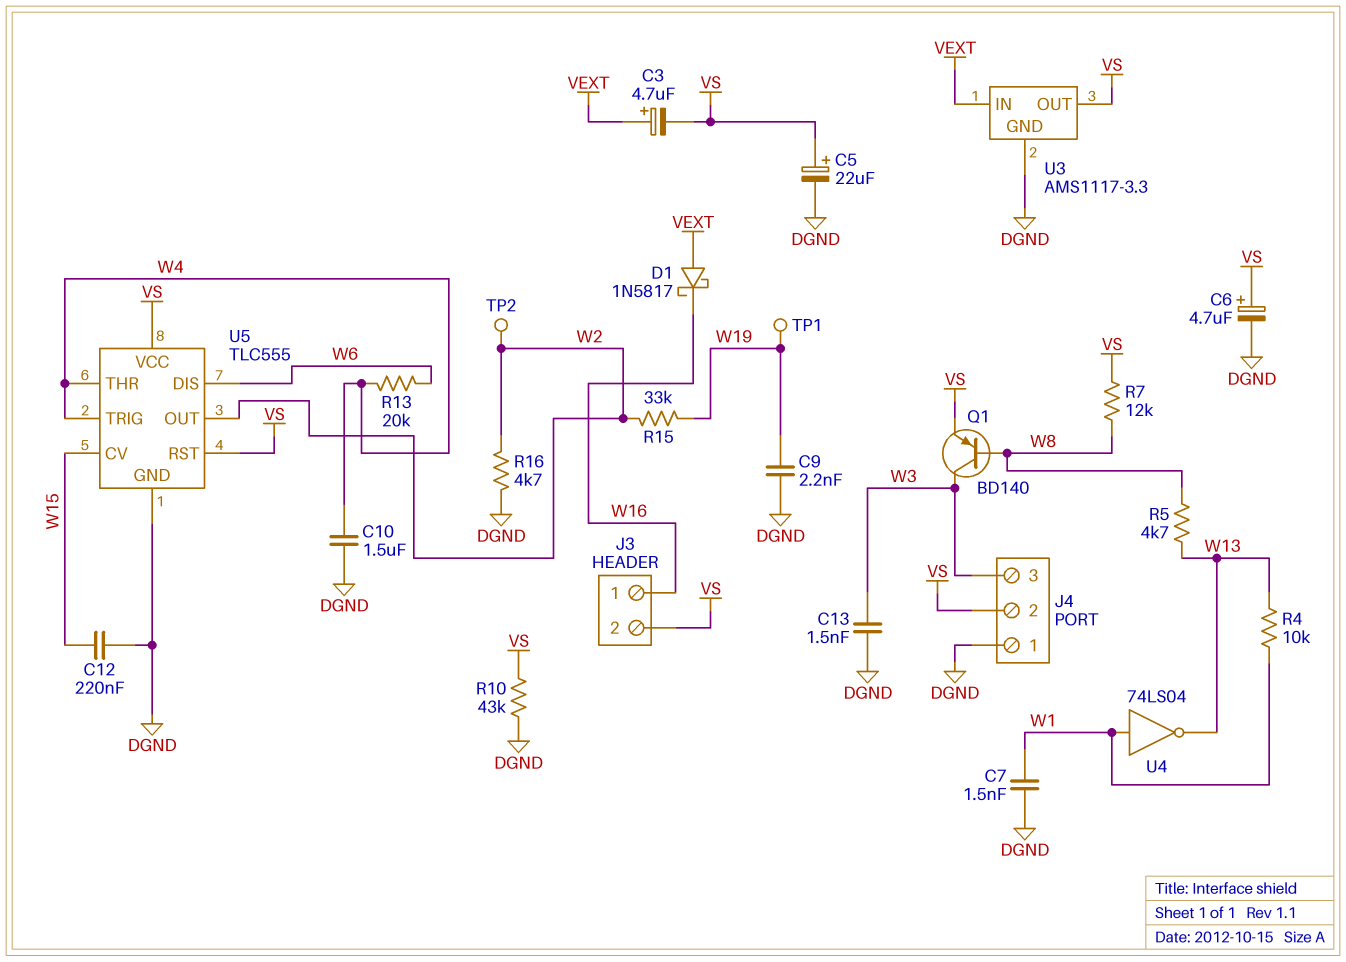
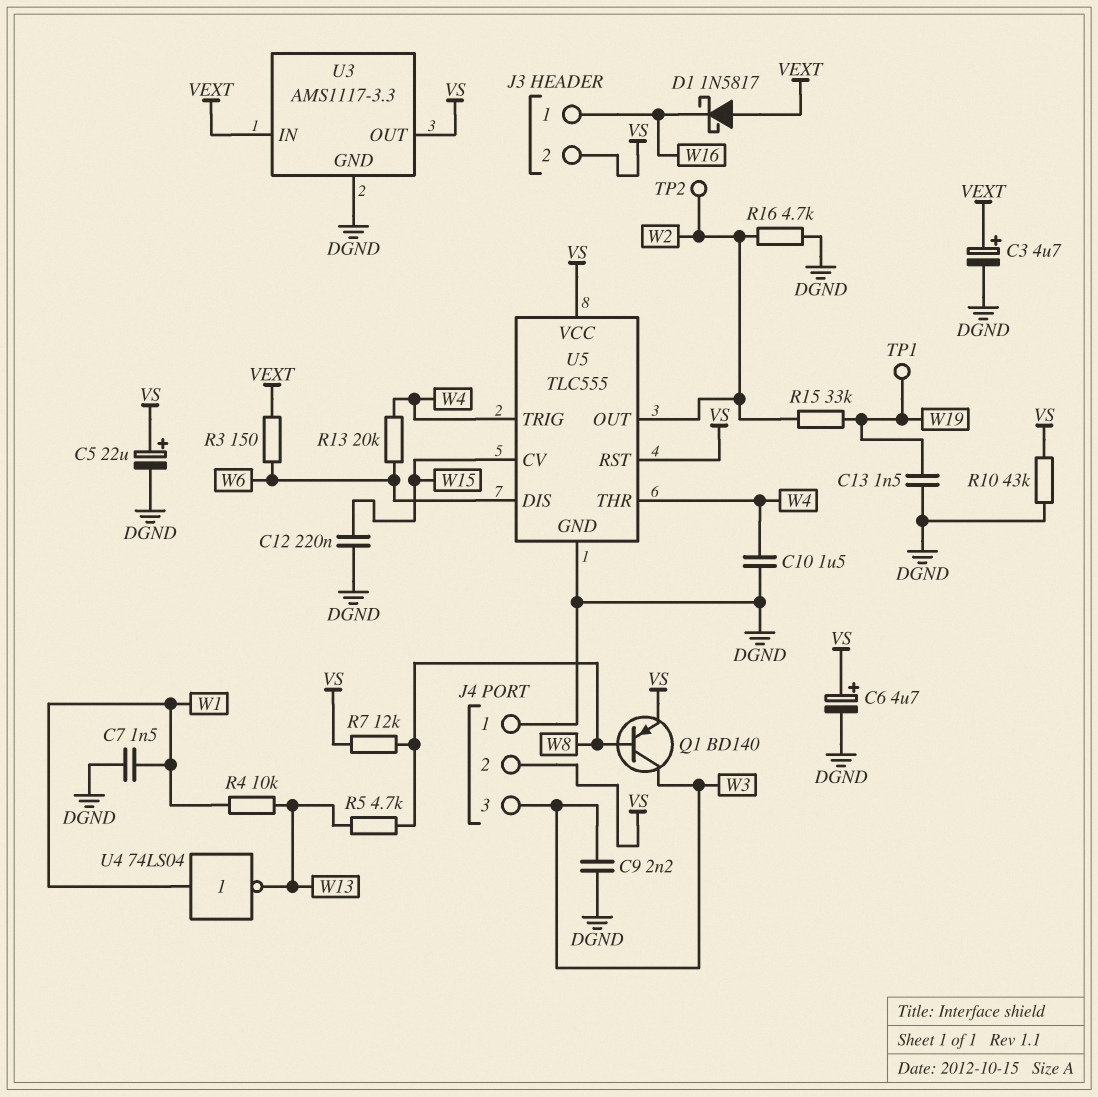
C3: 4.7uF (plus VEXT, minus VS) -> 4.7uF (plus VEXT, minus DGND)
C9: 2.2nF (DGND, W19) -> 2.2nF (DGND, W3)
C13: 1.5nF (DGND, W3) -> 1.5nF (DGND, W19)
R3: none -> 150 (VEXT, W6)

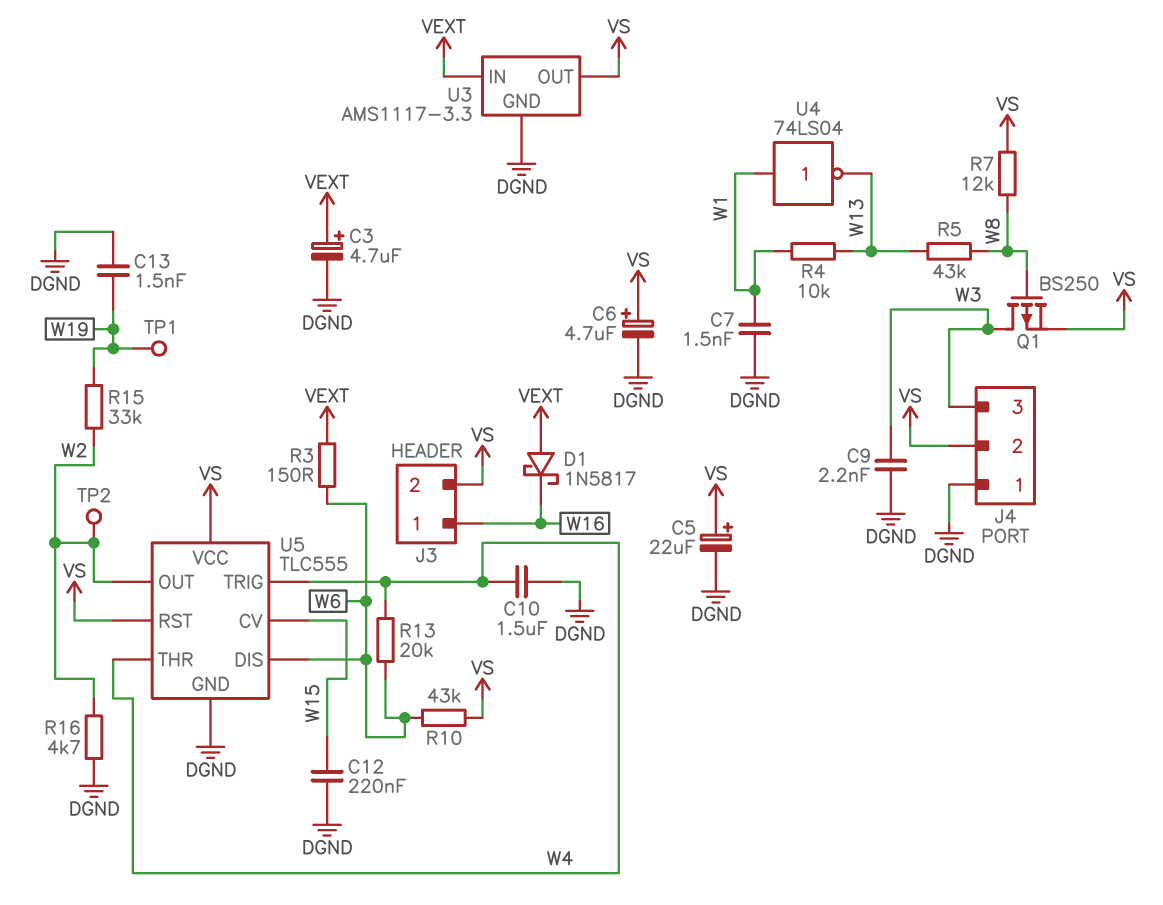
Q1: PNP BD140 (B W8, C W3, E VS) -> PMOS BS250 (G W8, D W3, S VS)
R5: 4.7k (W8, W13) -> 43k (W8, W13)
R10: 43k (DGND, VS) -> 43k (VS, W6)

